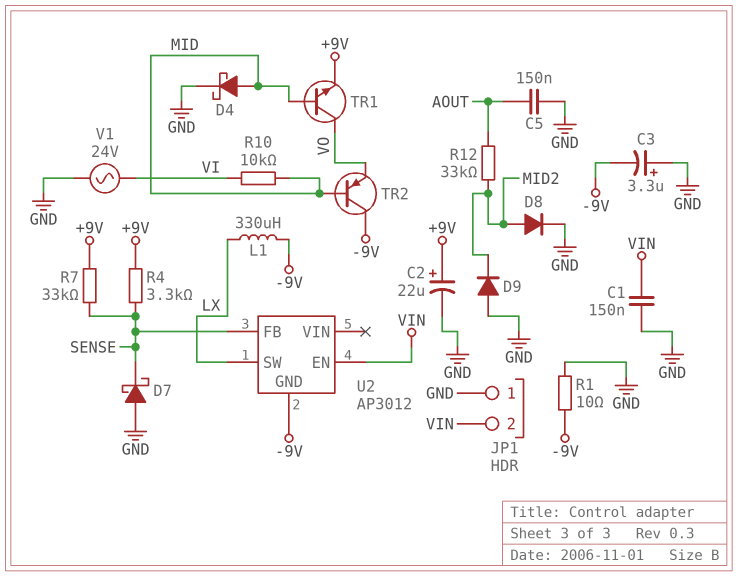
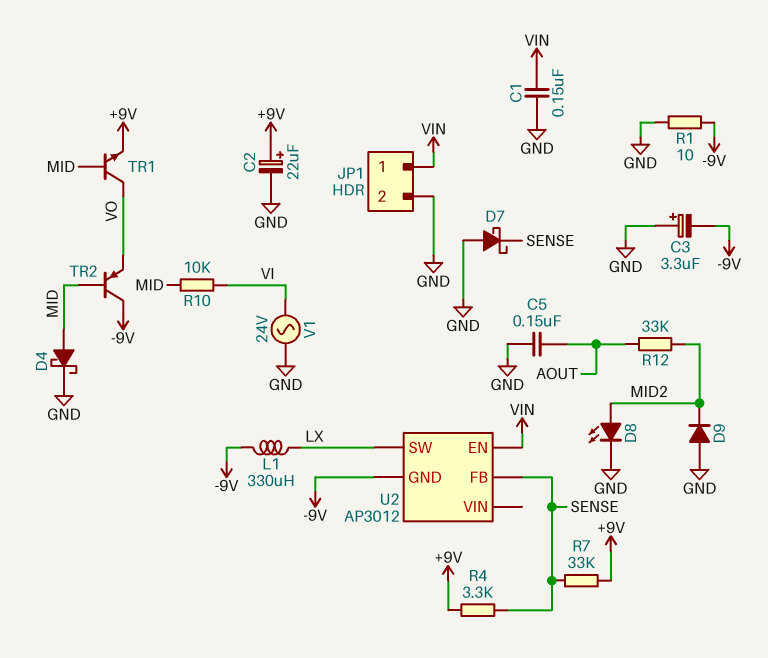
D8: diode (A MID2, K GND) -> LED (A MID2, K GND)
JP1 pin 1: GND -> VIN
JP1 pin 2: VIN -> GND

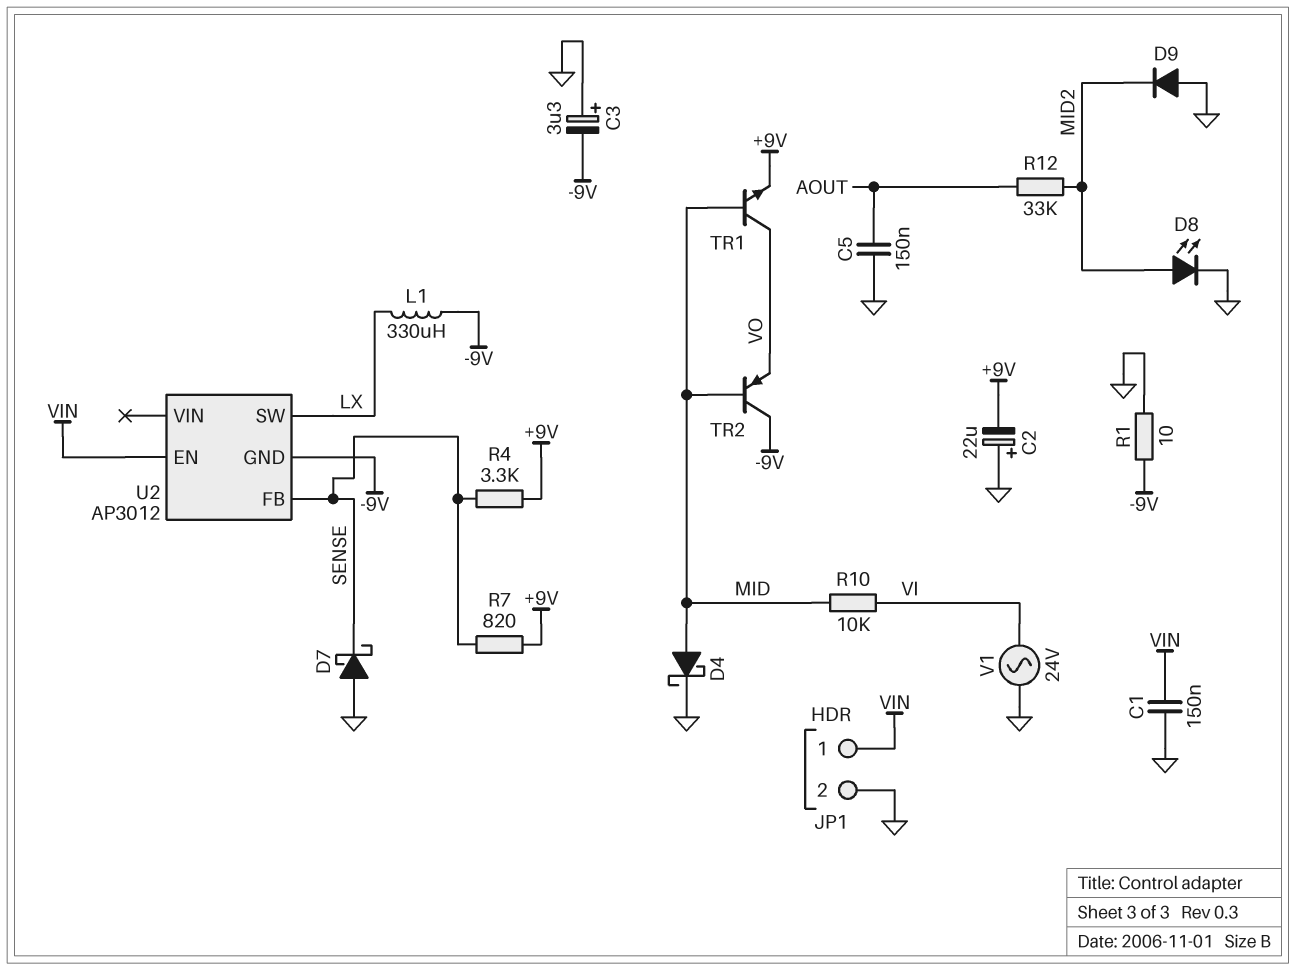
C2: 22uF (plus +9V, minus GND) -> 22uF (plus GND, minus +9V)
R7: 33k (+9V, SENSE) -> 820 (+9V, SENSE)

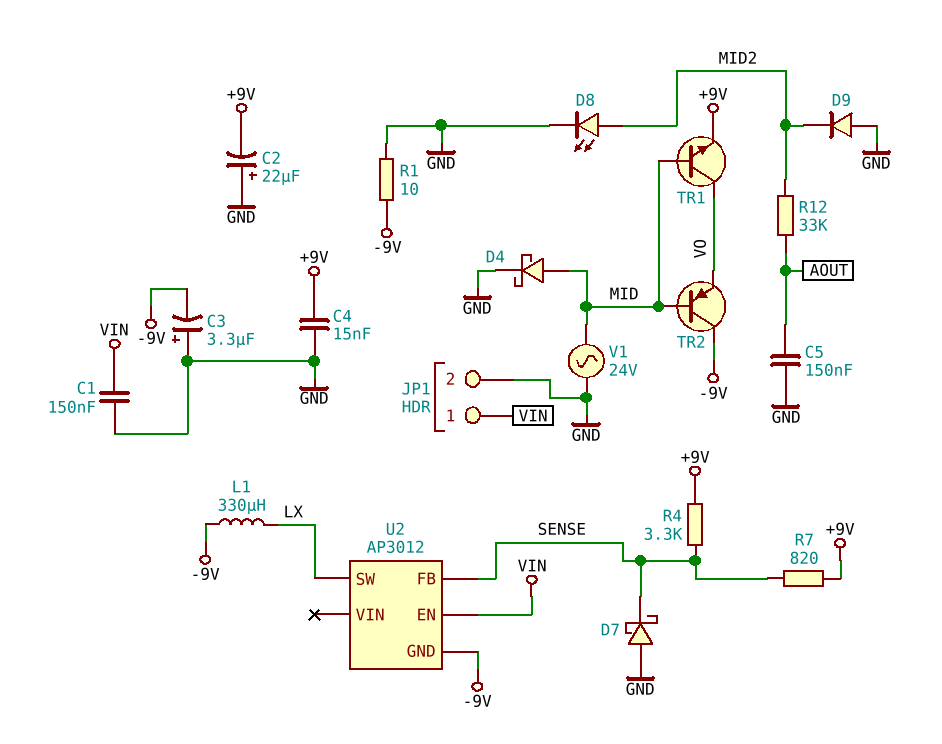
C4: none -> 15nF (+9V, GND)
R10: 10k (MID, VI) -> none
V1: AC 24V (GND, VI) -> AC 24V (GND, MID)

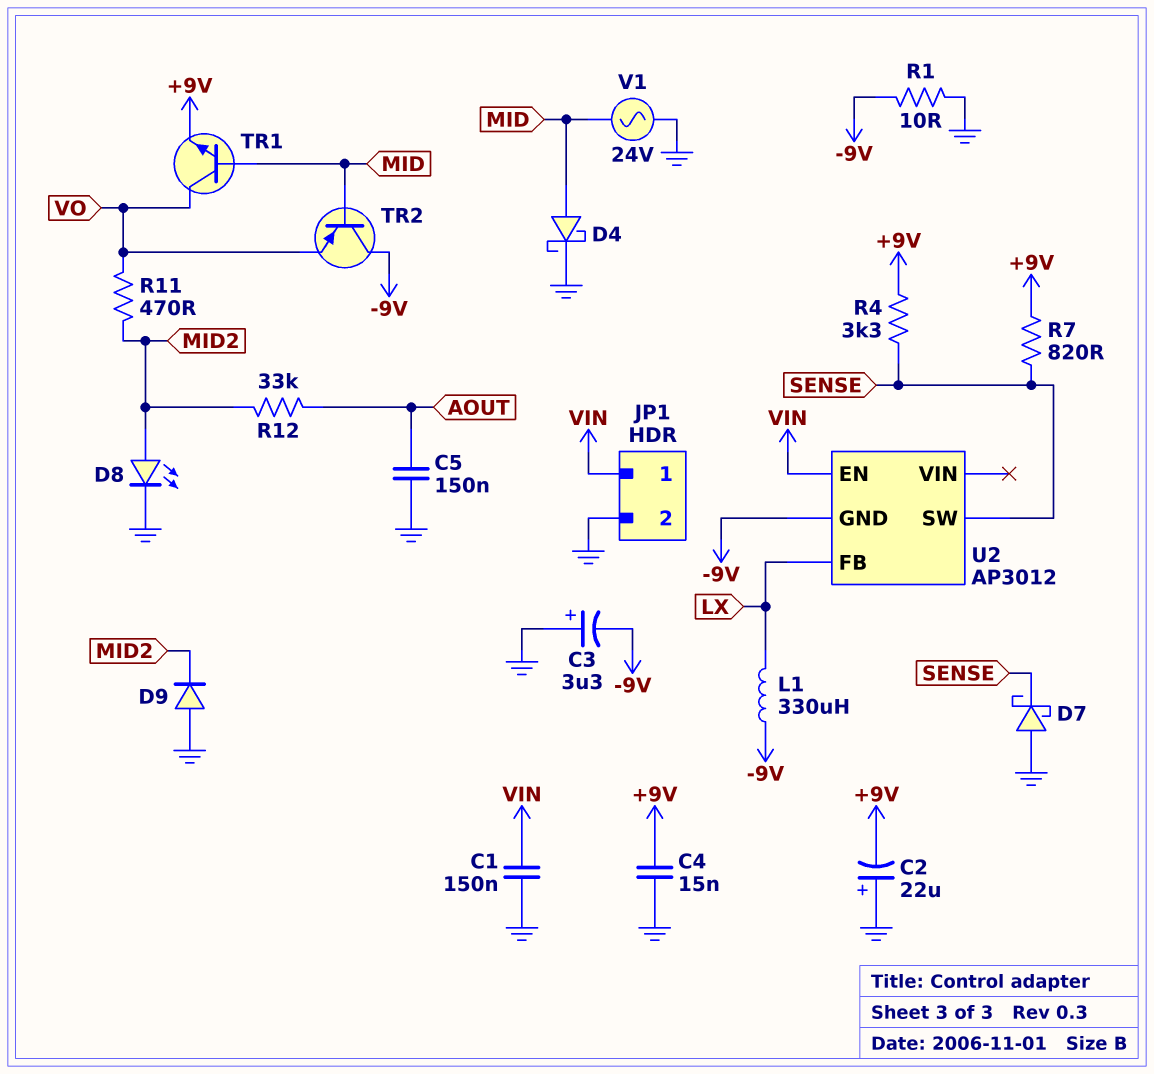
R11: none -> 470 (MID2, VO)
U2 pin FB: SENSE -> LX
U2 pin SW: LX -> SENSE

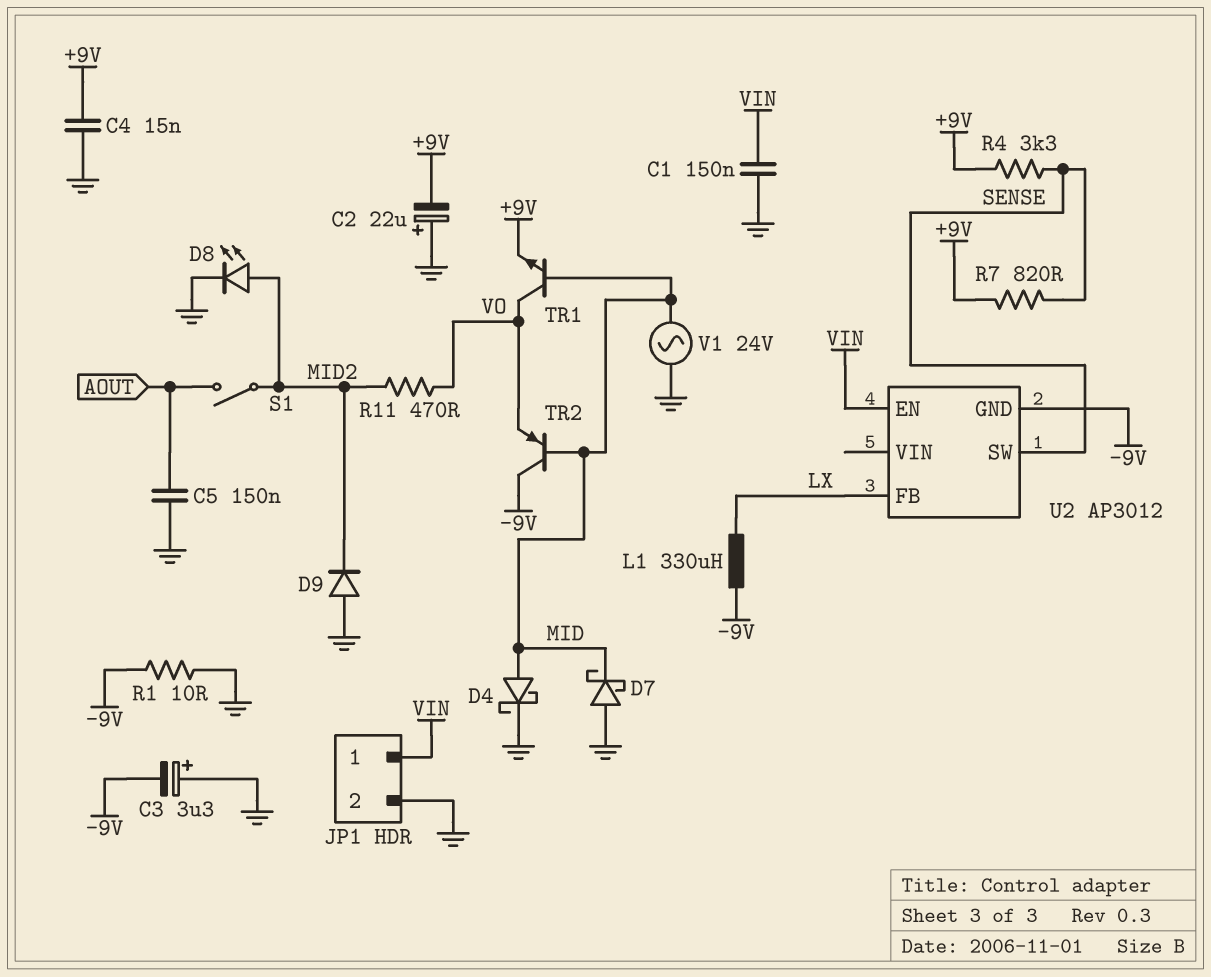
D7: schottky (A GND, K SENSE) -> schottky (A GND, K MID)
R12: 33k (AOUT, MID2) -> none
S1: none -> switch (AOUT, MID2)

